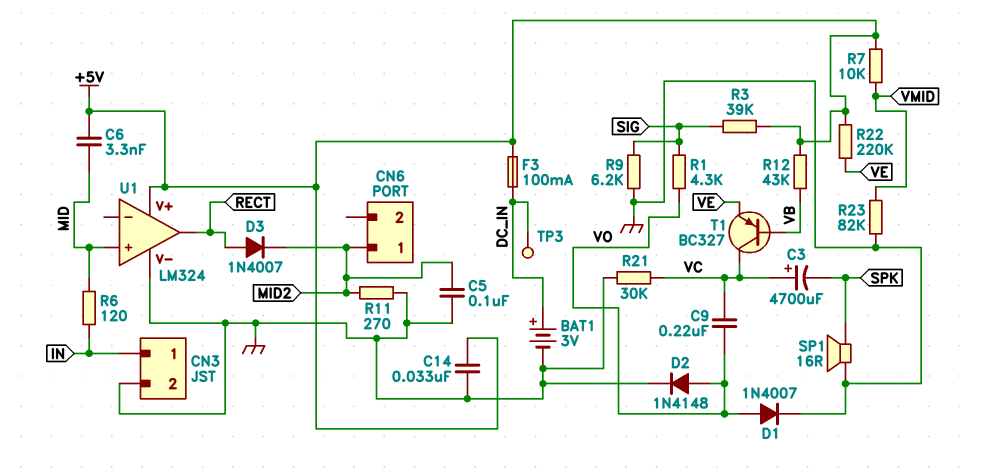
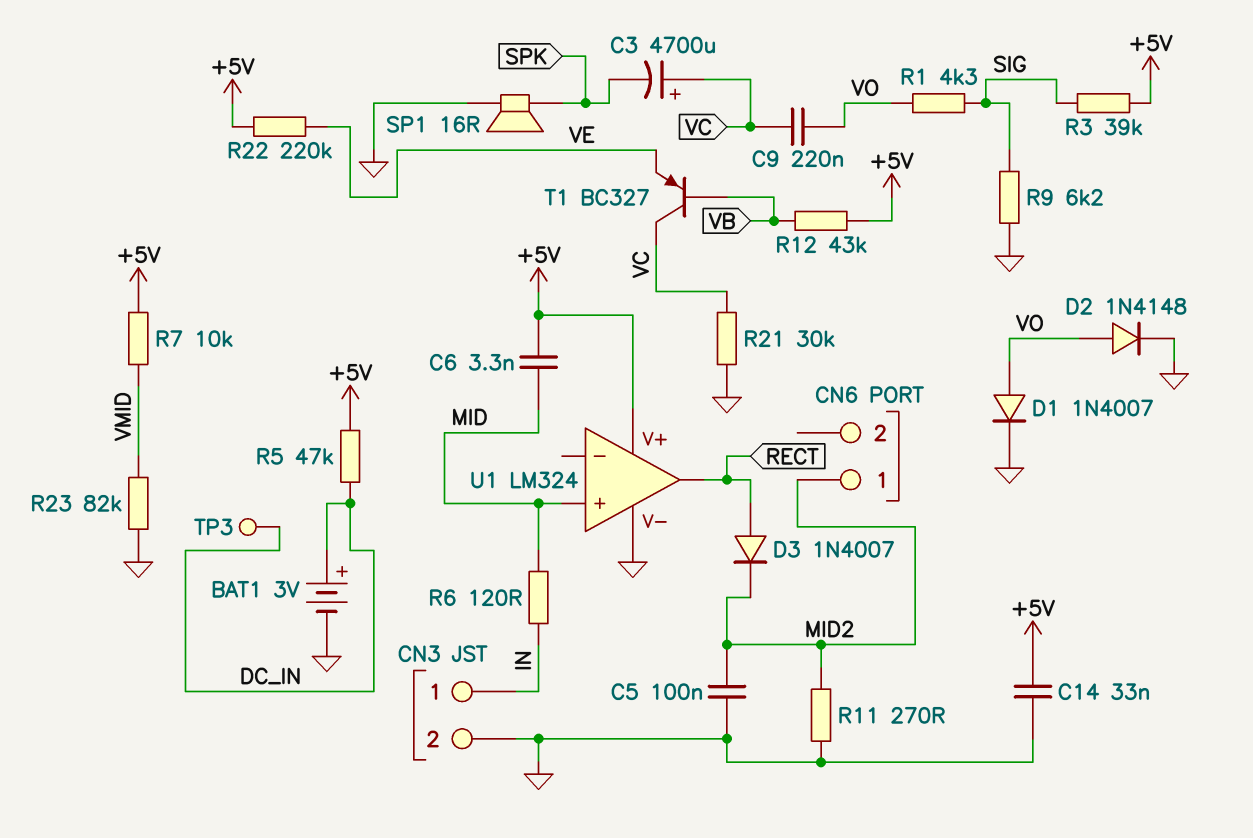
F3: 100mA (+5V, DC_IN) -> none
R5: none -> 47k (+5V, DC_IN)

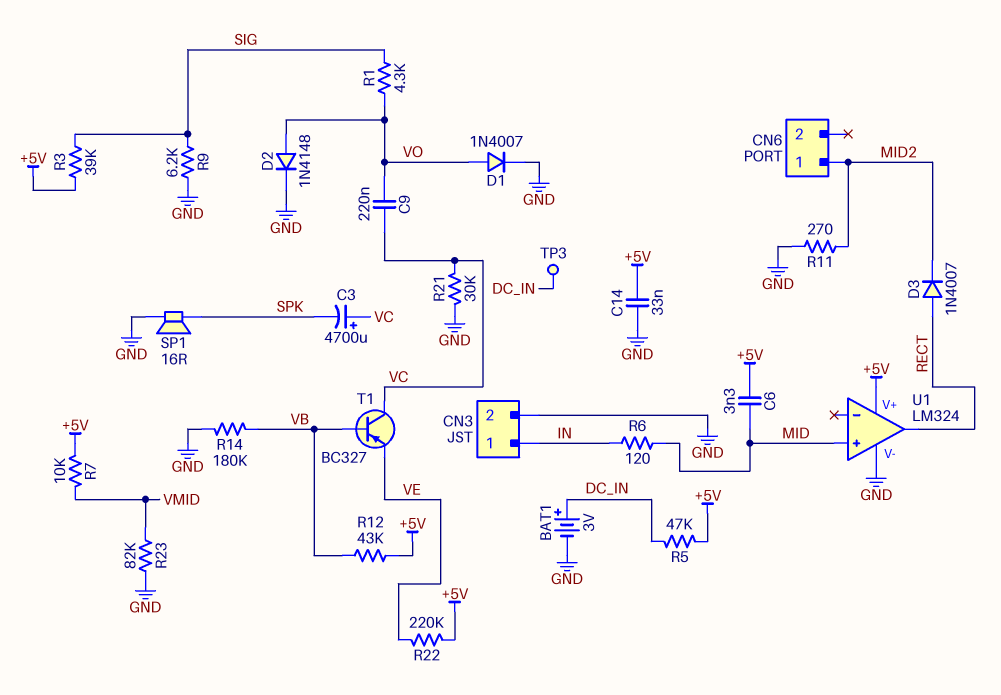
C5: 100nF (GND, MID2) -> none
R14: none -> 180k (GND, VB)

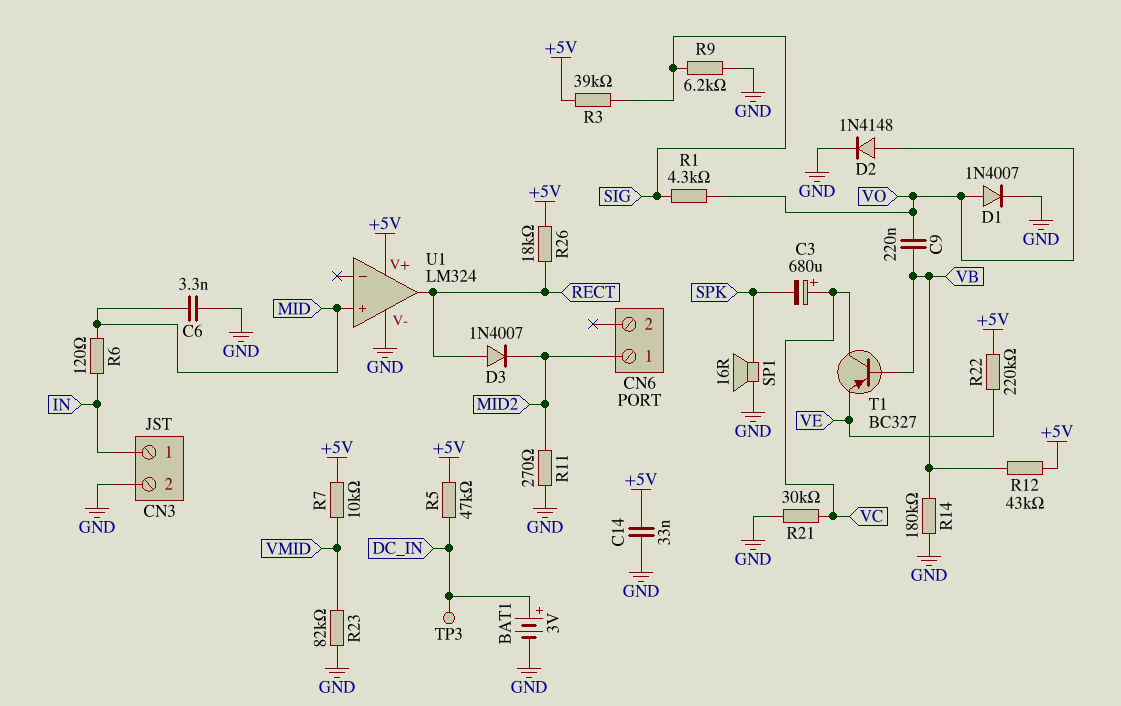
C3: 4700uF (plus VC, minus SPK) -> 680uF (plus VC, minus SPK)
C6: 3.3nF (+5V, MID) -> 3.3nF (GND, MID)
C9: 220nF (VC, VO) -> 220nF (VB, VO)
R26: none -> 18k (+5V, RECT)

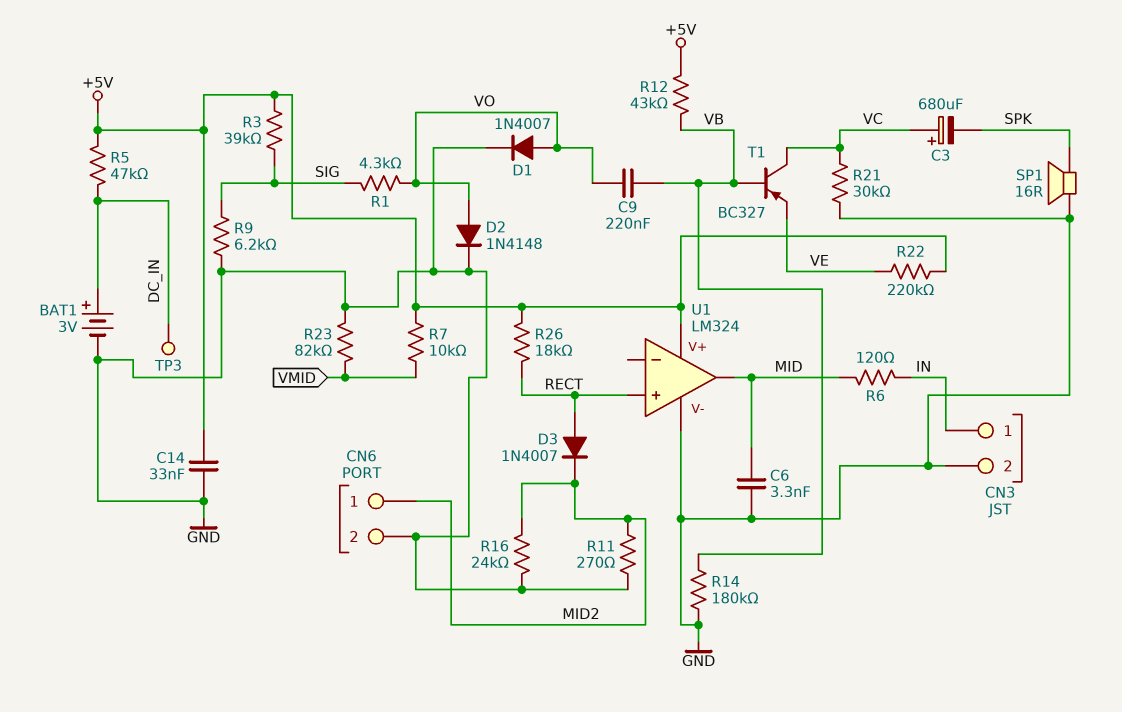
CN6 pin 2: none -> GND
R16: none -> 24k (GND, MID2)
U1 pin in+: MID -> RECT
U1 pin out: RECT -> MID

